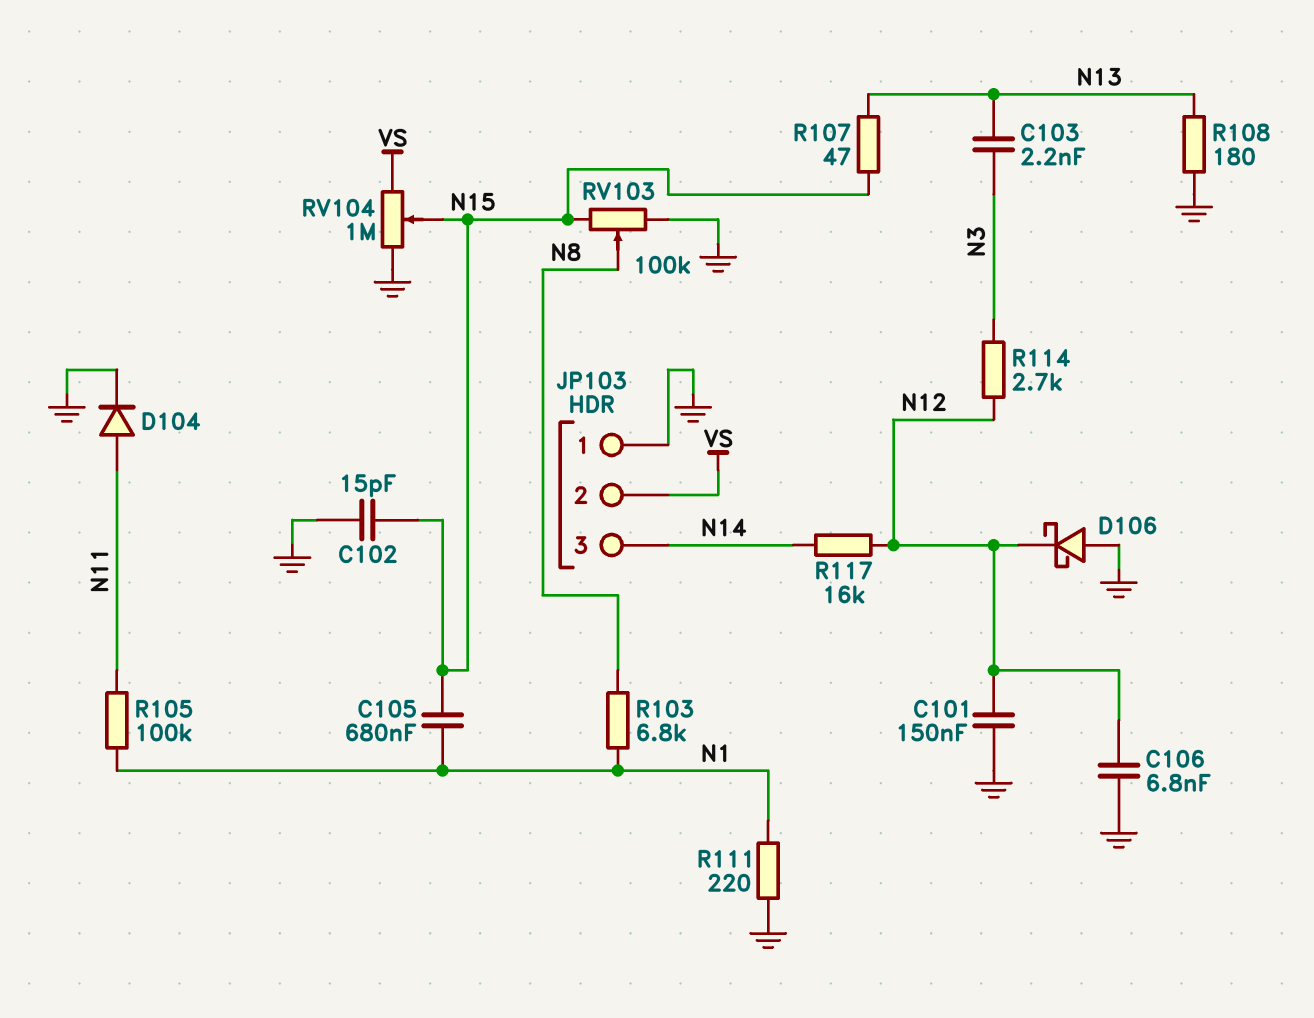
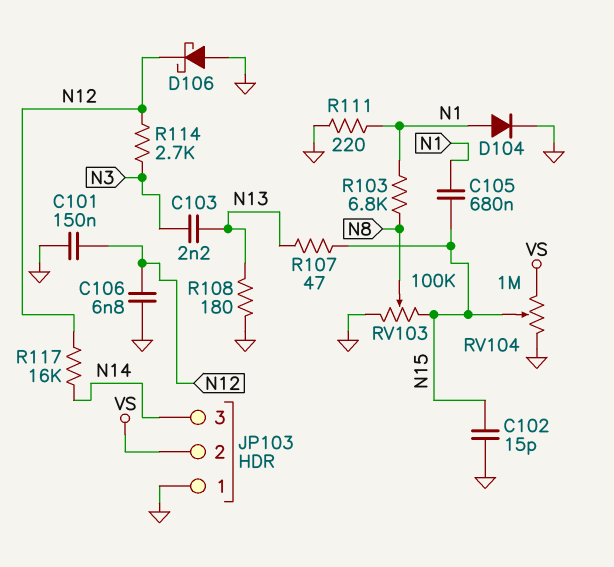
D104: diode (A N11, K GND) -> diode (A N1, K GND)
R105: 100k (N1, N11) -> none

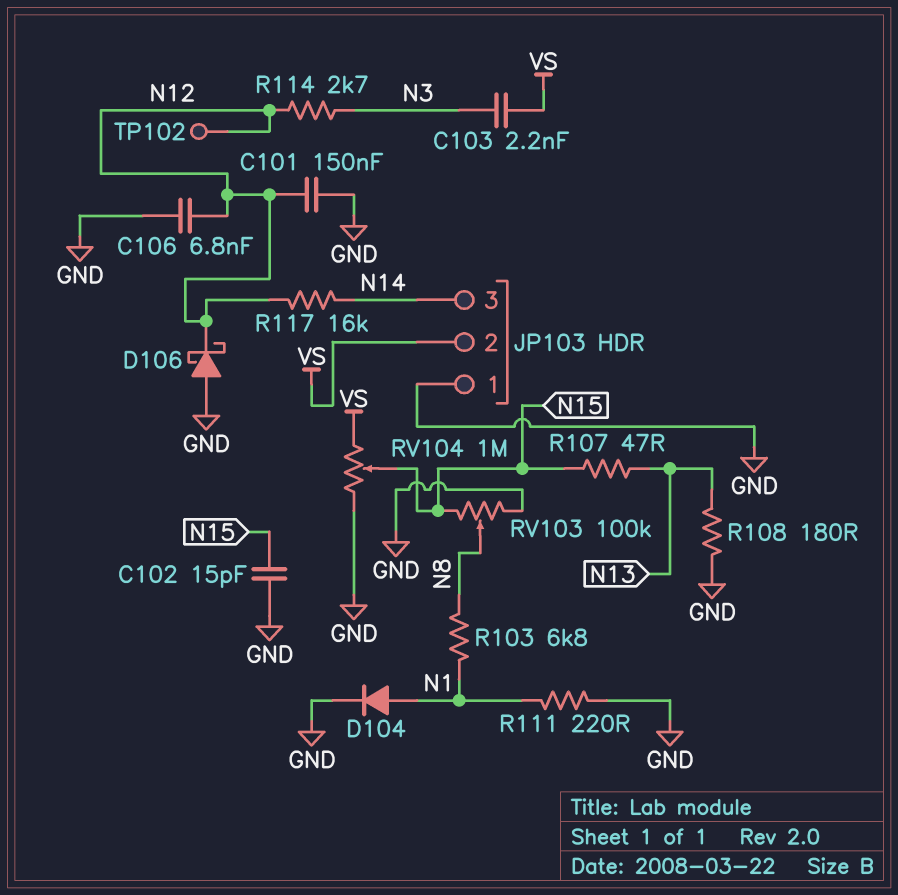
C103: 2.2nF (N3, N13) -> 2.2nF (N3, VS)
C105: 680nF (N1, N15) -> none
TP102: none -> test point (N12)

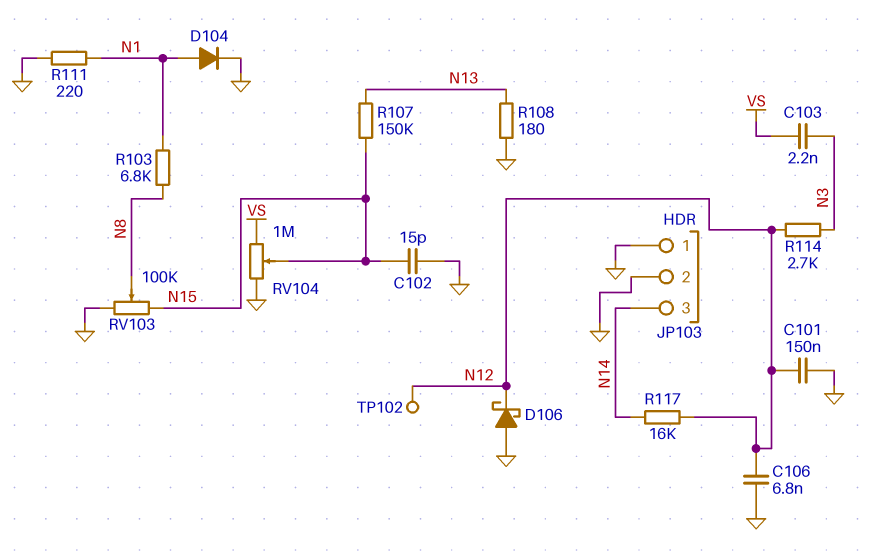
JP103 pin 2: VS -> GND
R107: 47 (N13, N15) -> 150k (N13, N15)

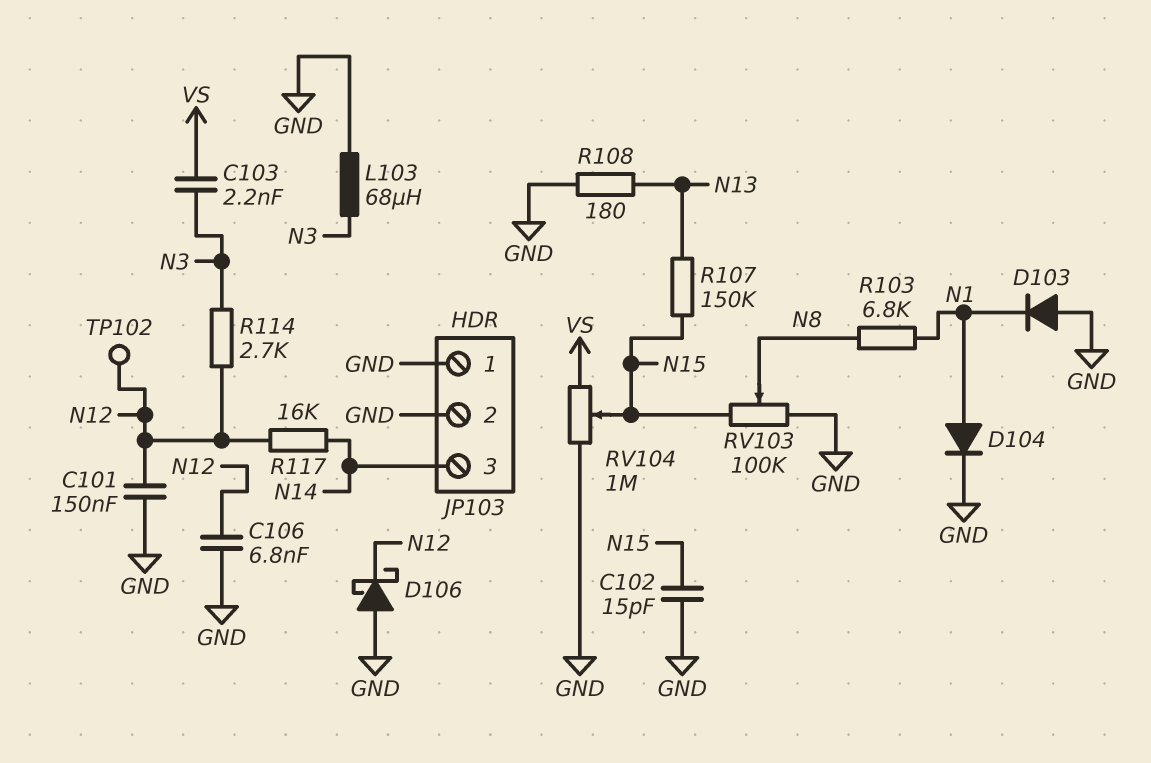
D103: none -> diode (A GND, K N1)
L103: none -> 68uH (GND, N3)
R111: 220 (GND, N1) -> none

